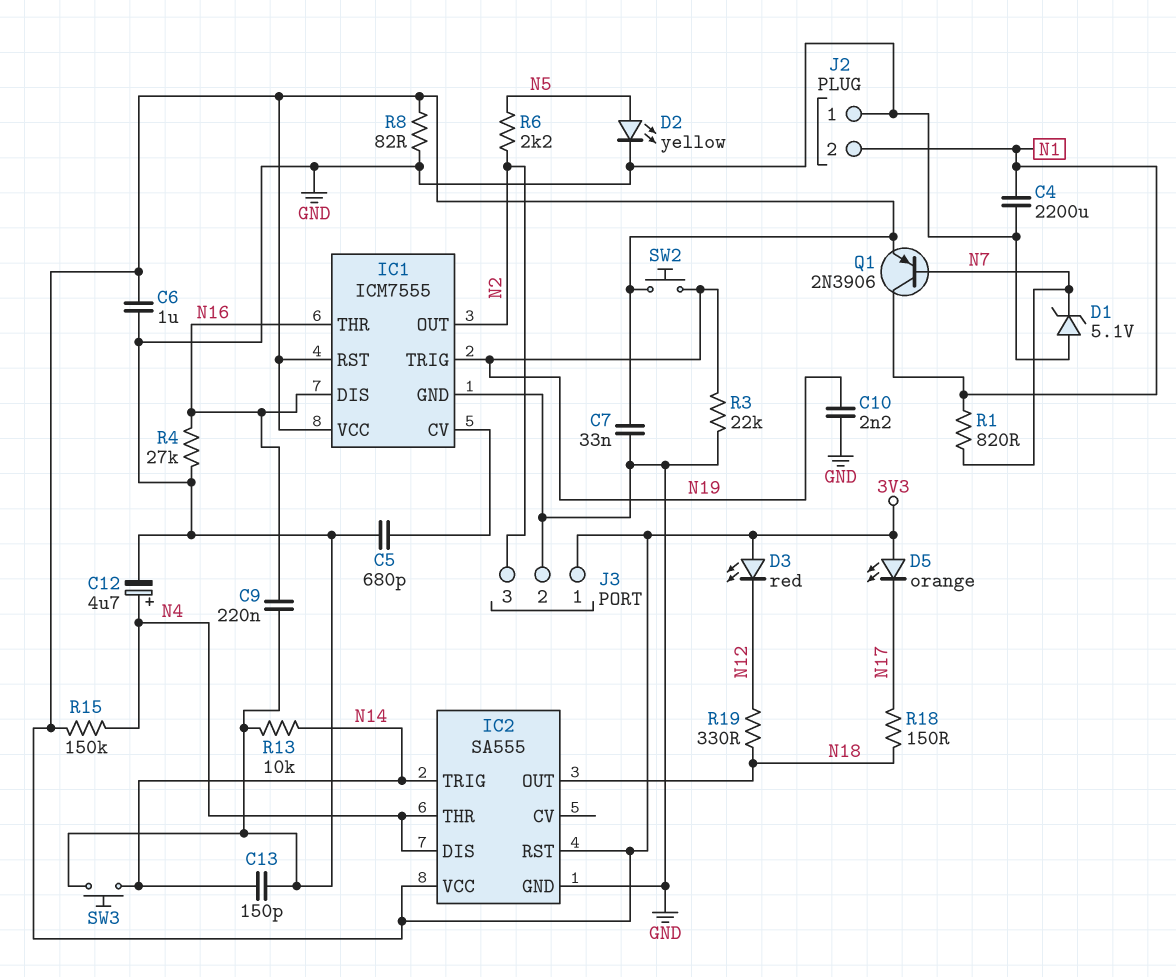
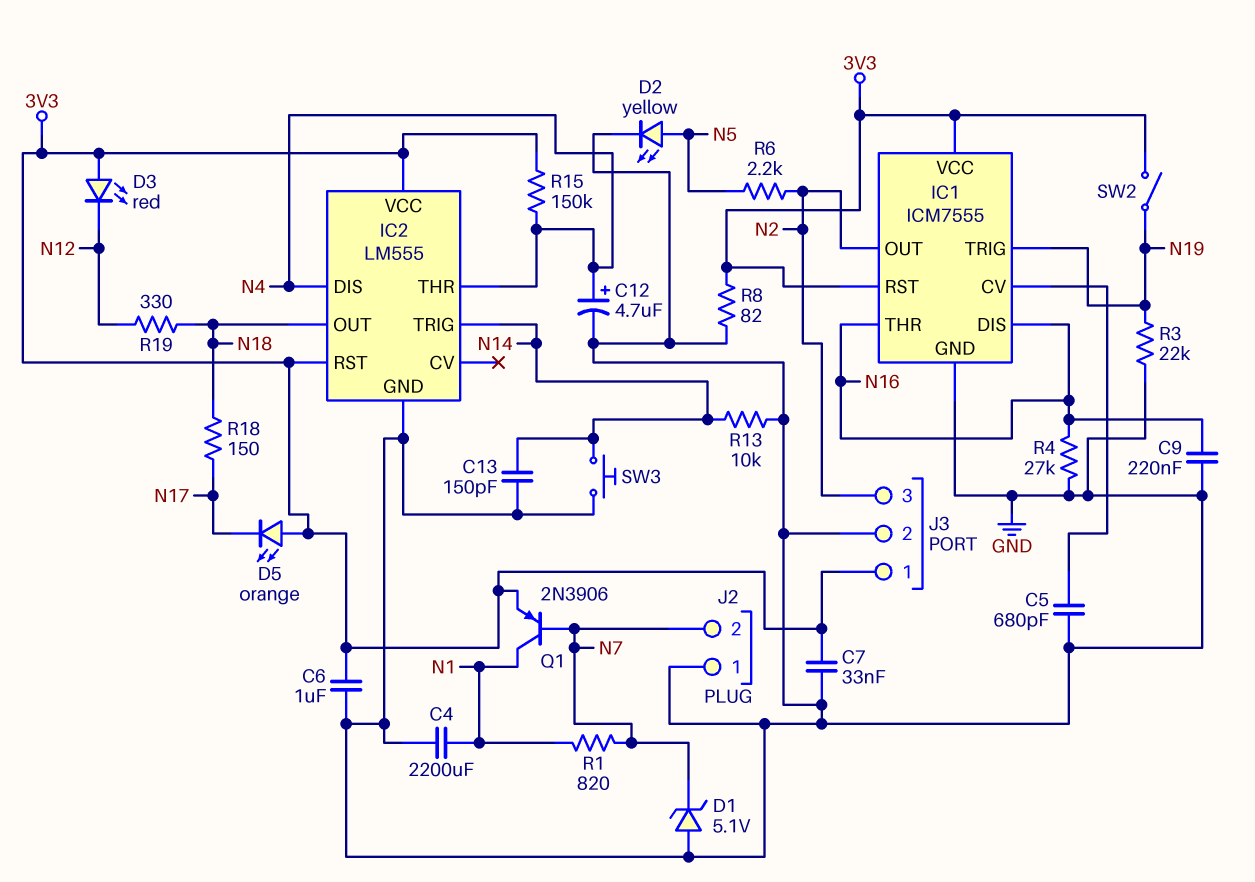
C10: 2.2nF (GND, N19) -> none
IC2: SA555 -> LM555
J2 pin 2: N1 -> N7
SW2: button (3V3, N19) -> switch (3V3, N19)

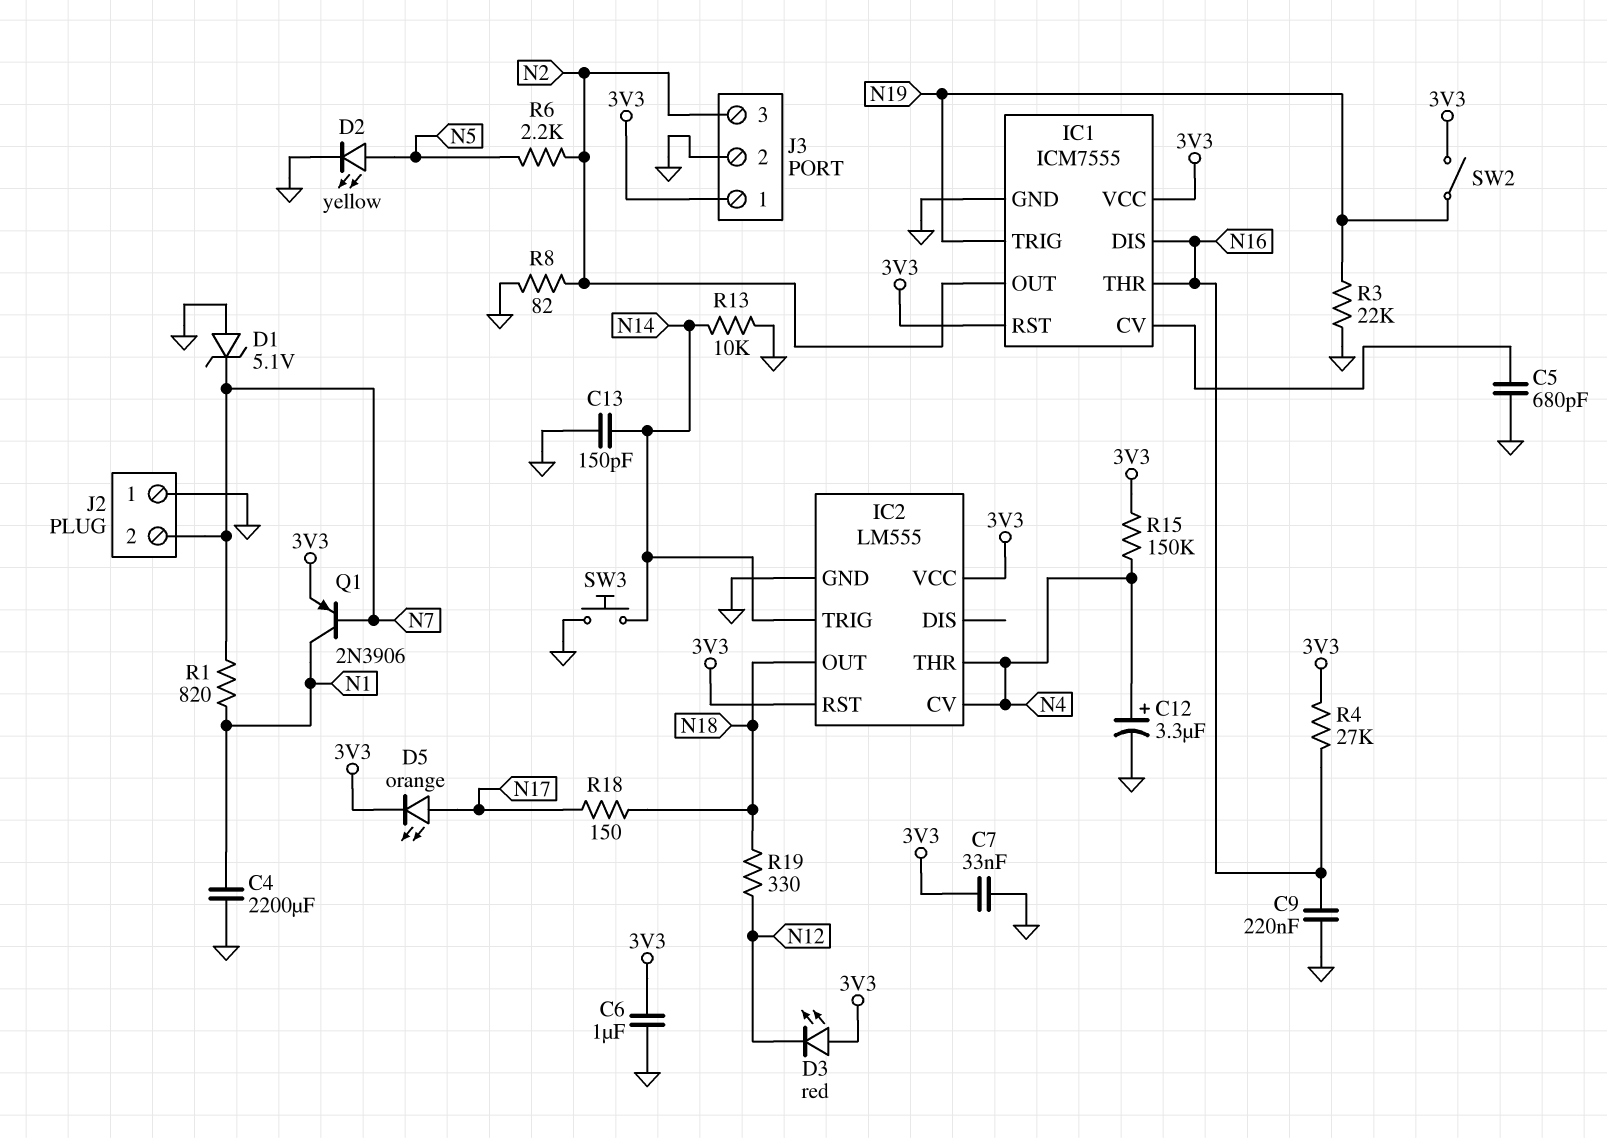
C12: 4.7uF (plus N4, minus GND) -> 3.3uF (plus N4, minus GND)
D5: LED orange (A 3V3, K N17) -> LED orange (A N17, K 3V3)
IC2 pin CV: none -> N4
IC2 pin DIS: N4 -> none
R4: 27k (GND, N16) -> 27k (3V3, N16)
R8: 82 (3V3, GND) -> 82 (GND, N2)

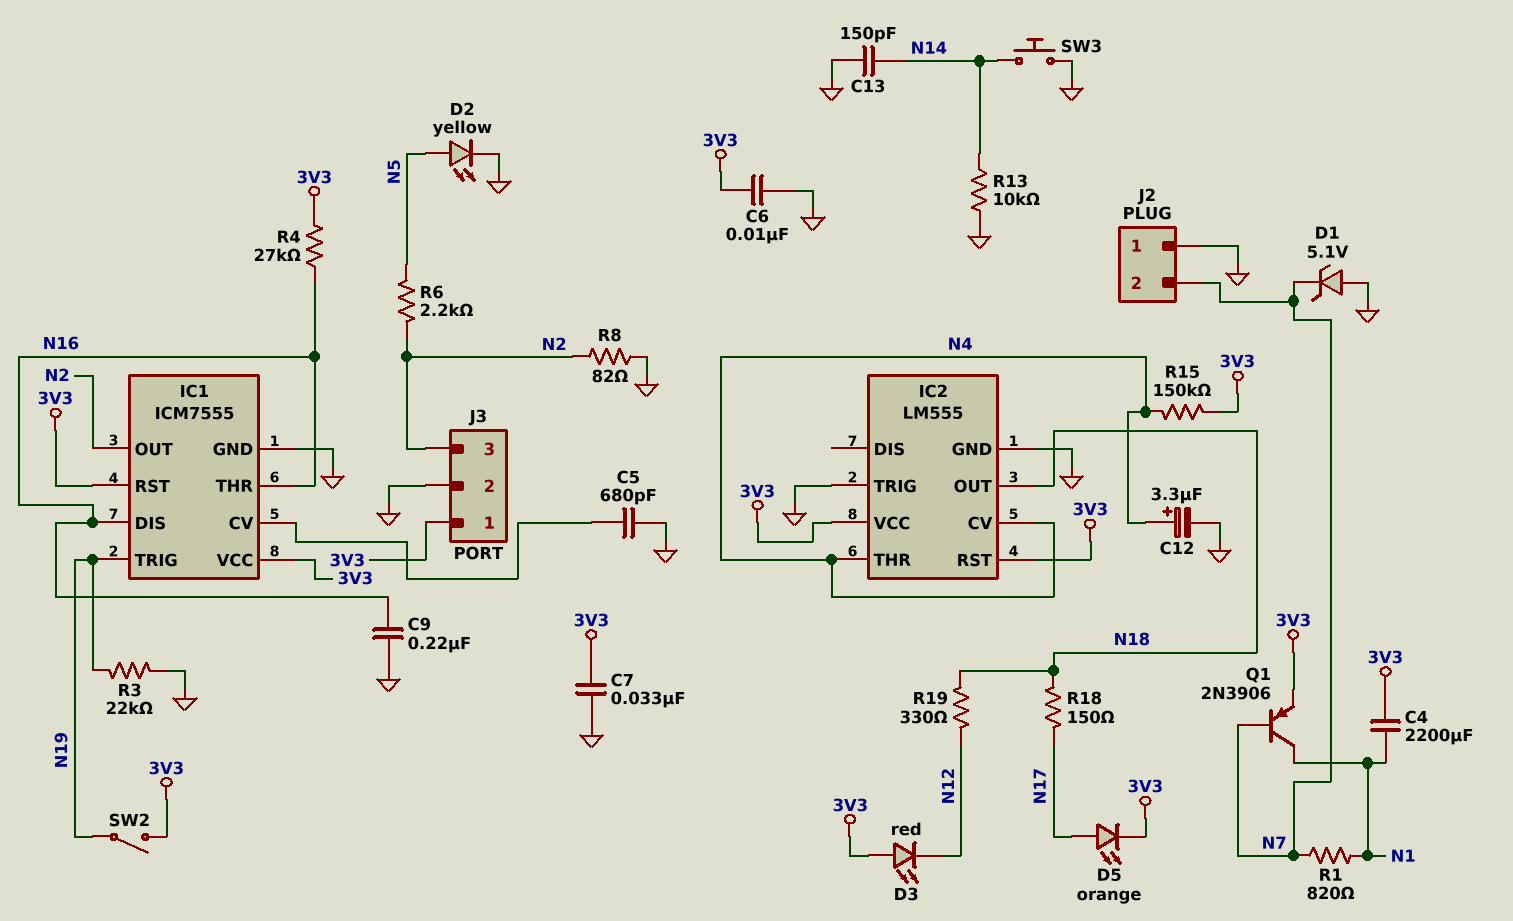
C4: 2200uF (GND, N1) -> 2200uF (3V3, N1)
C6: 1uF (3V3, GND) -> 10nF (3V3, GND)
IC2 pin TRIG: N14 -> GND

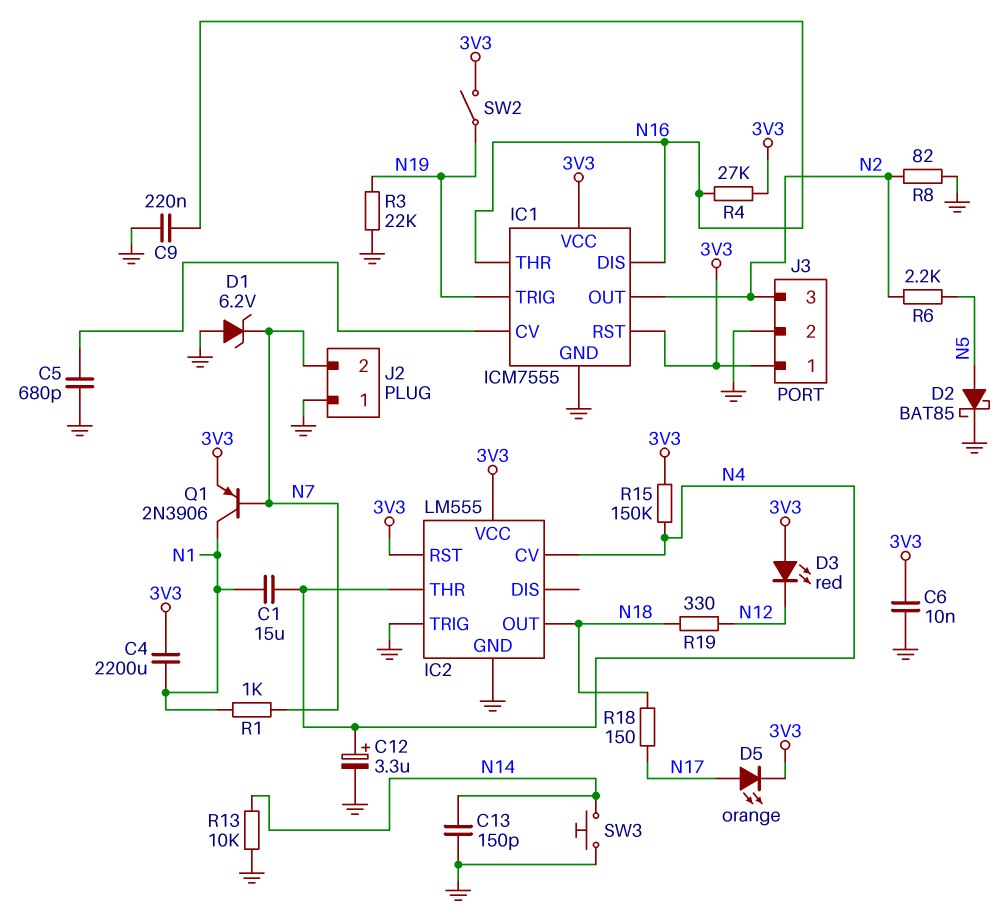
C1: none -> 15uF (N1, N4)
C7: 33nF (3V3, GND) -> none
D1: zener 5.1V (A GND, K N7) -> zener 6.2V (A GND, K N7)
D2: LED yellow (A N5, K GND) -> schottky BAT85 (A N5, K GND)
R1: 820 (N1, N7) -> 1k (N1, N7)

